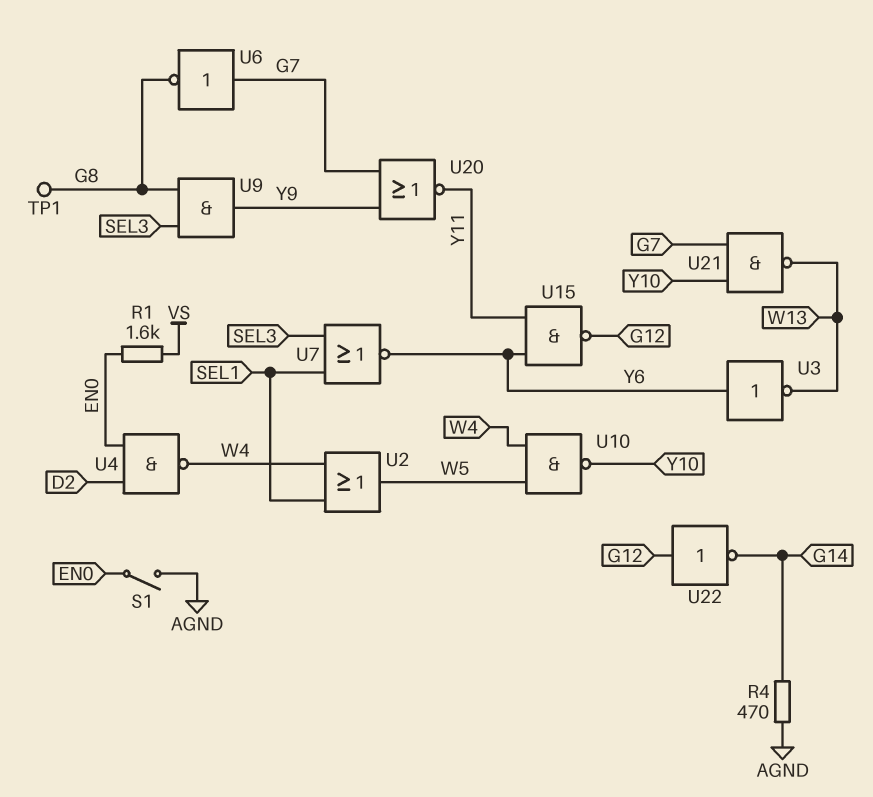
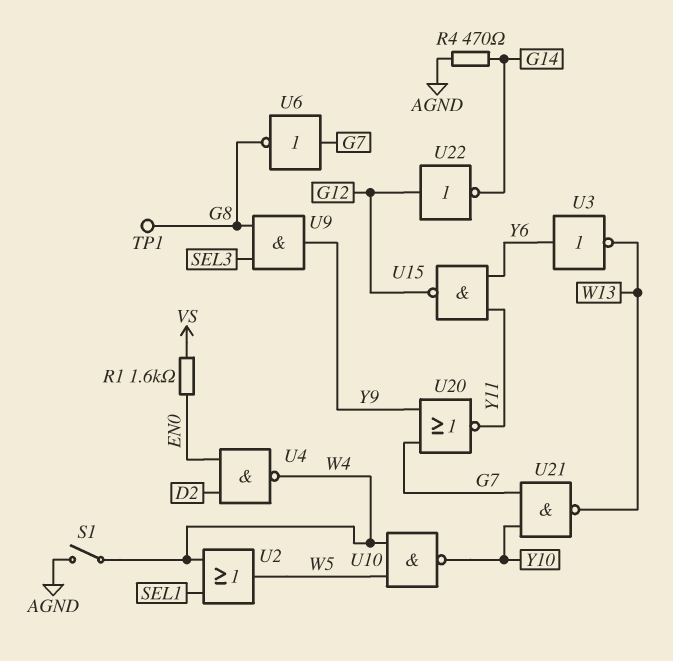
S1: switch (AGND, EN0) -> switch (AGND, W4)
U7: NOR (in SEL1, in SEL3, out Y6) -> none

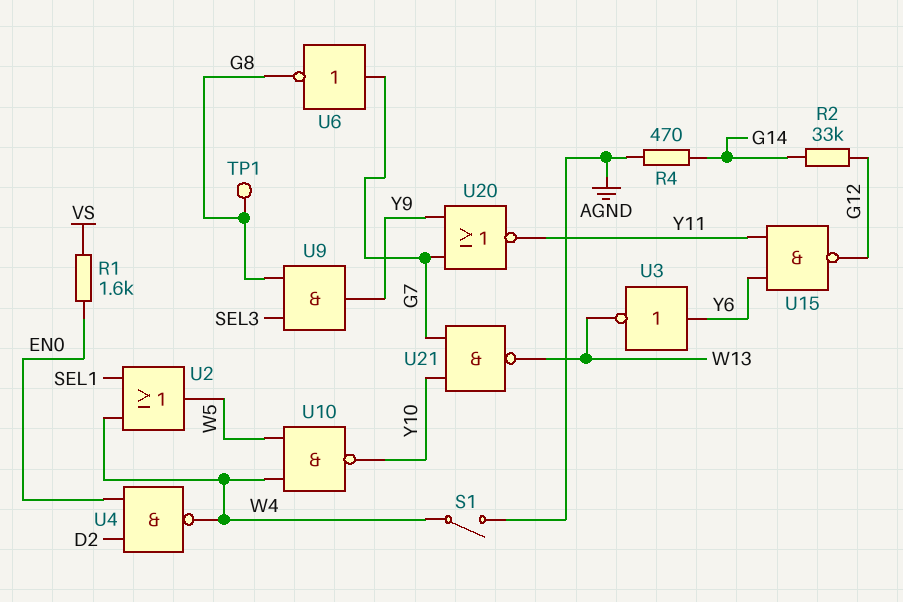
R2: none -> 33k (G12, G14)
U22: NOT (in G12, out G14) -> none

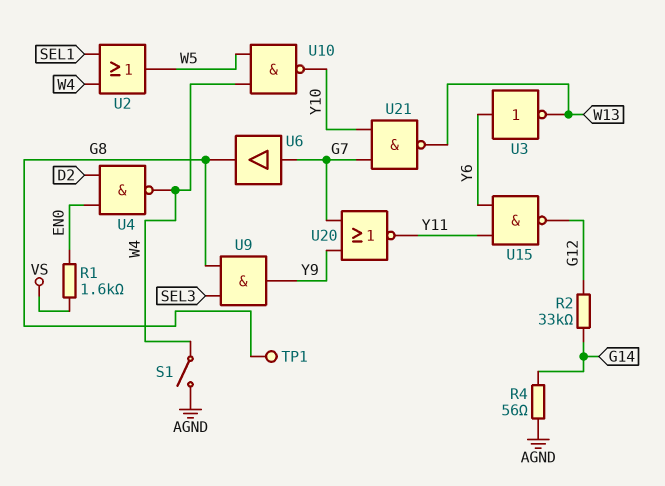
R4: 470 (AGND, G14) -> 56 (AGND, G14)
U6: NOT (in G7, out G8) -> buffer (in G7, out G8)

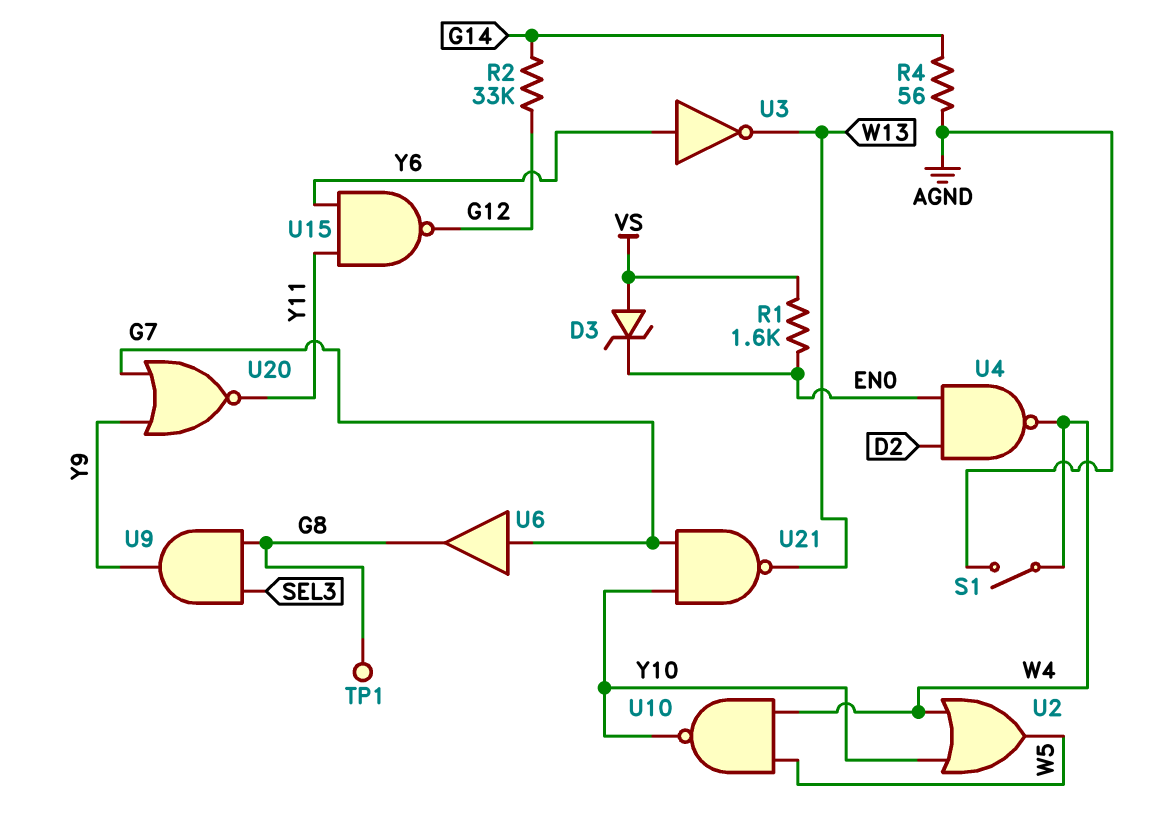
D3: none -> zener (A VS, K EN0)
U2: OR (in SEL1, in W4, out W5) -> OR (in W4, in Y10, out W5)

